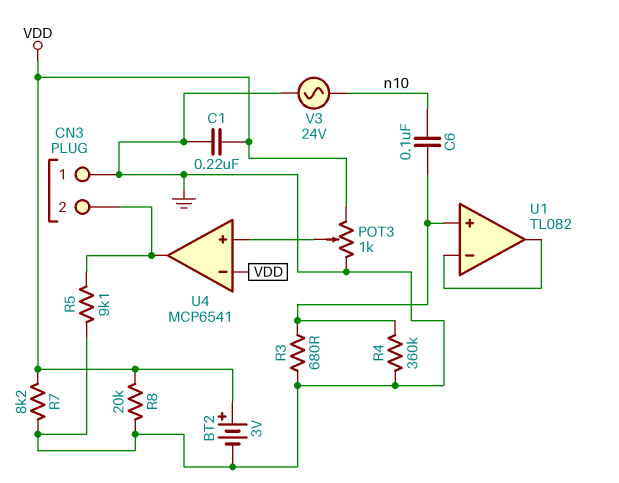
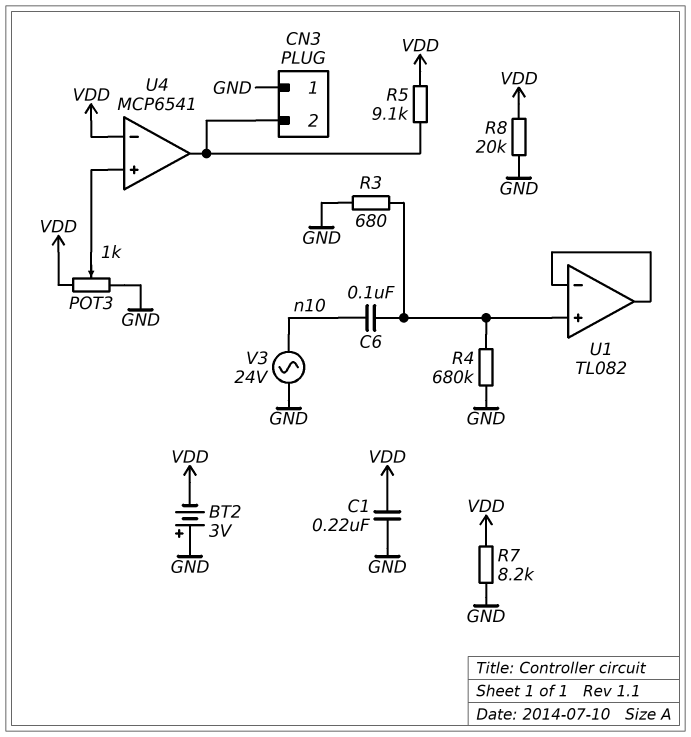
BT2: 3V (plus VDD, minus GND) -> 3V (plus GND, minus VDD)
R4: 360k (GND, U1/in+) -> 680k (GND, U1/in+)
R5: 9.1k (CN3/2, GND) -> 9.1k (CN3/2, VDD)

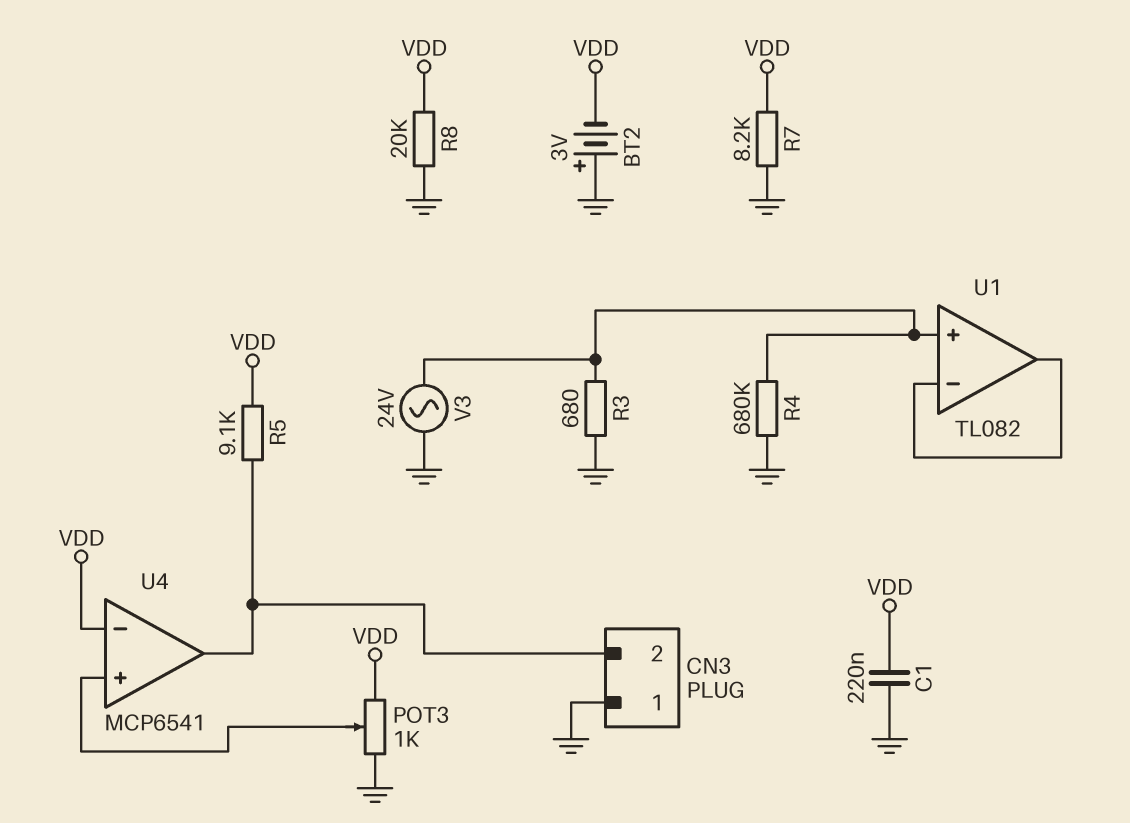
C6: 100nF (U1/in+, n10) -> none
V3: AC 24V (GND, n10) -> AC 24V (GND, U1/in+)

